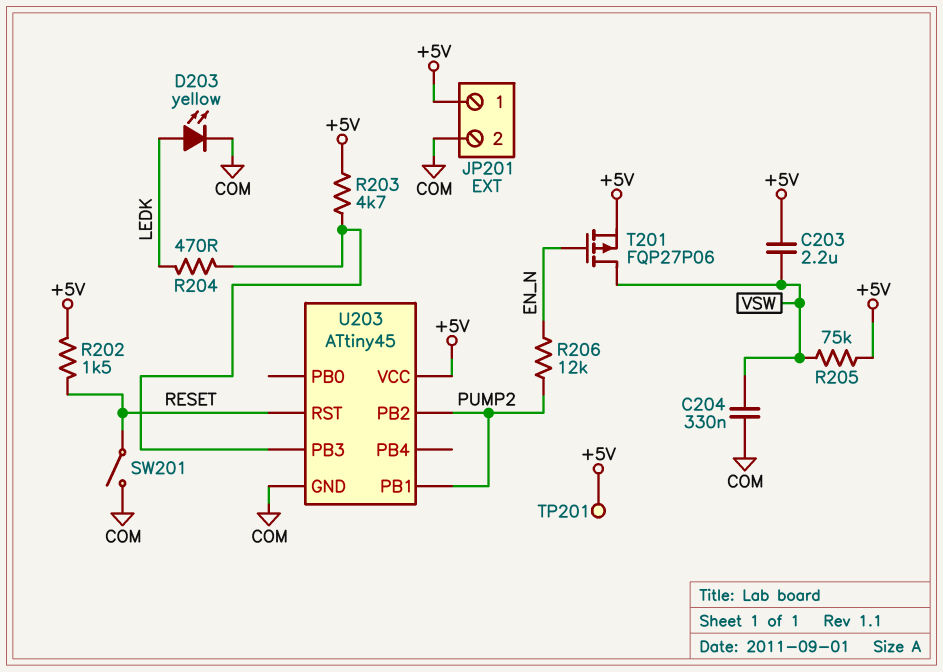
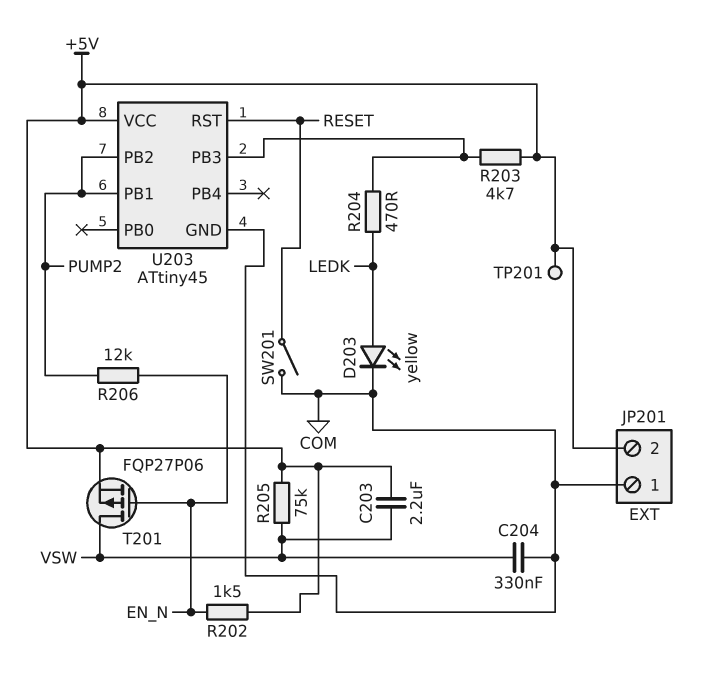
JP201 pin 1: +5V -> COM
JP201 pin 2: COM -> +5V
R202: 1.5k (+5V, RESET) -> 1.5k (+5V, EN_N)

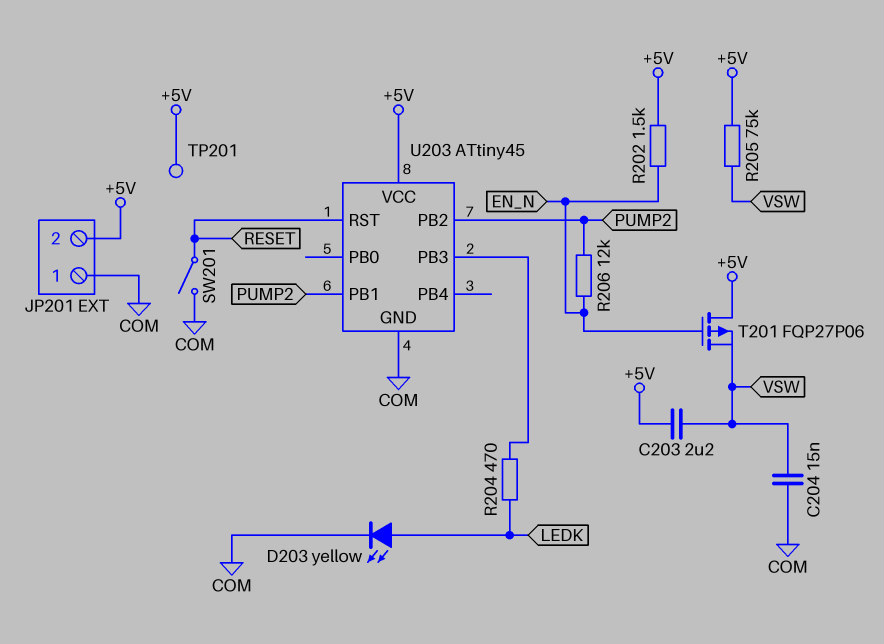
C204: 330nF (COM, VSW) -> 15nF (COM, VSW)
R203: 4.7k (+5V, U203/PB3) -> none
T201: PMOS FQP27P06 (G EN_N, D VSW, S +5V) -> PMOS FQP27P06 (G EN_N, D +5V, S VSW)

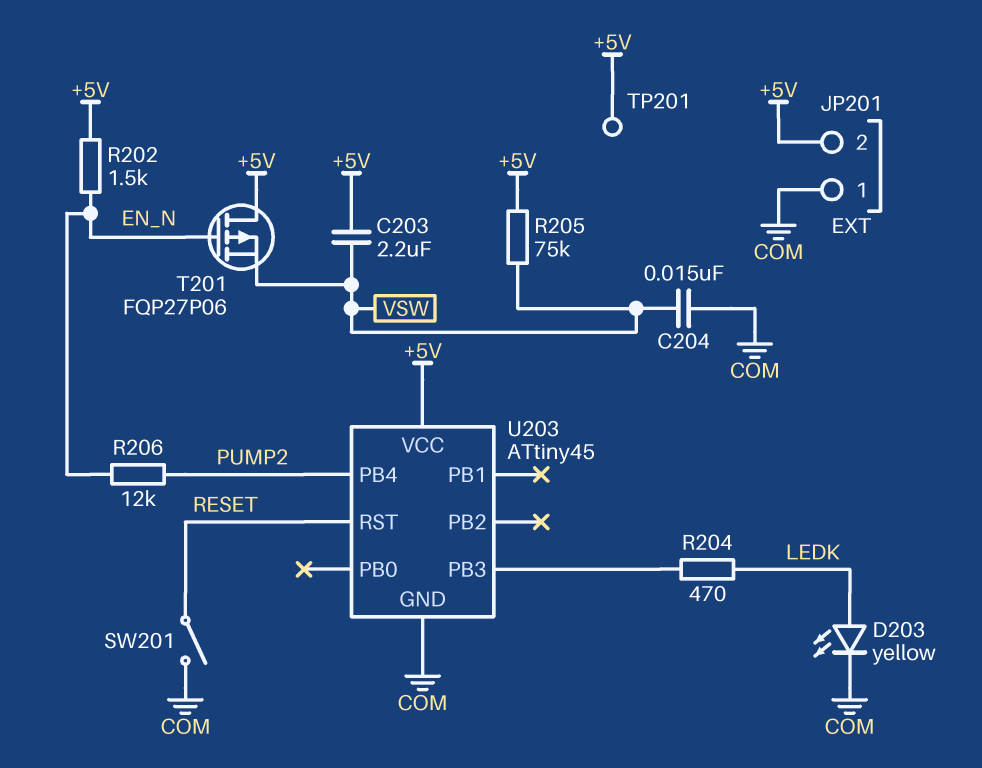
U203 pin PB1: PUMP2 -> none
U203 pin PB2: PUMP2 -> none
U203 pin PB4: none -> PUMP2

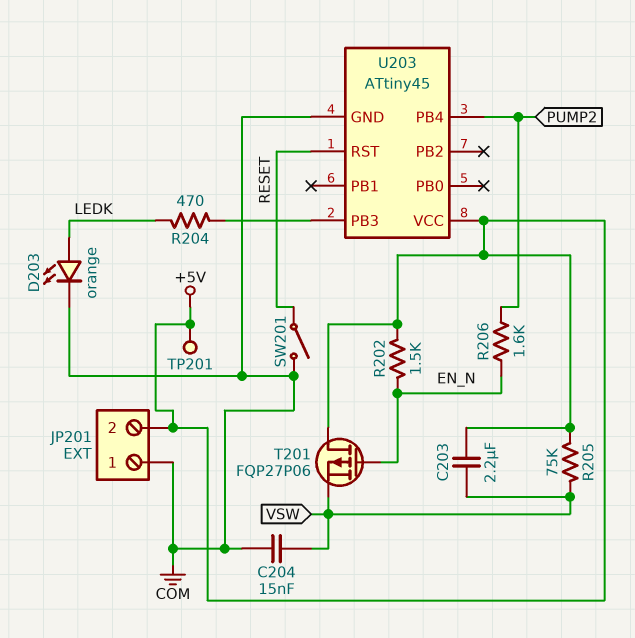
D203: LED yellow (A LEDK, K COM) -> LED orange (A LEDK, K COM)
R206: 12k (EN_N, PUMP2) -> 1.6k (EN_N, PUMP2)

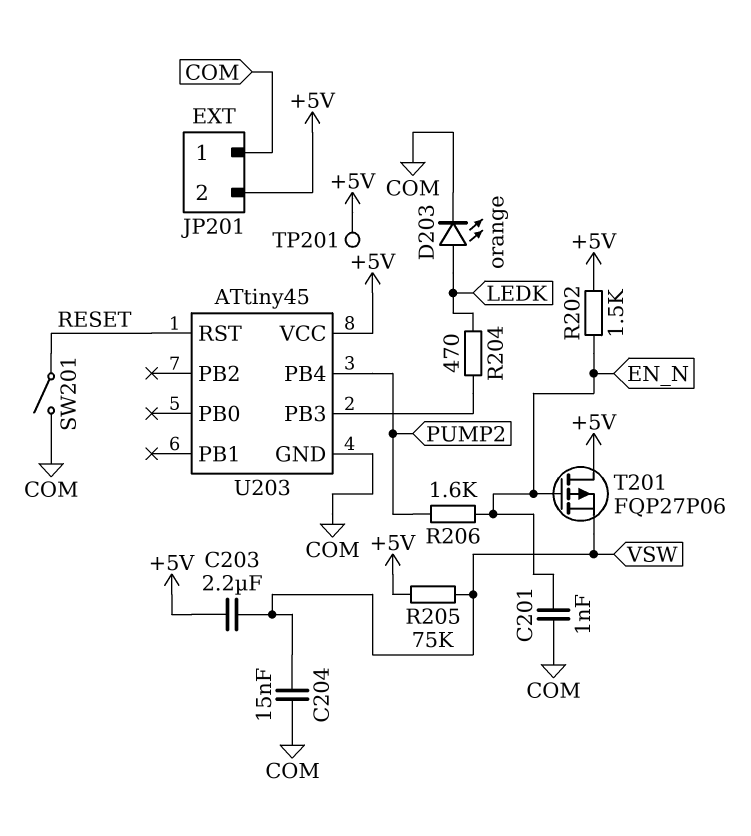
C201: none -> 1nF (COM, EN_N)

